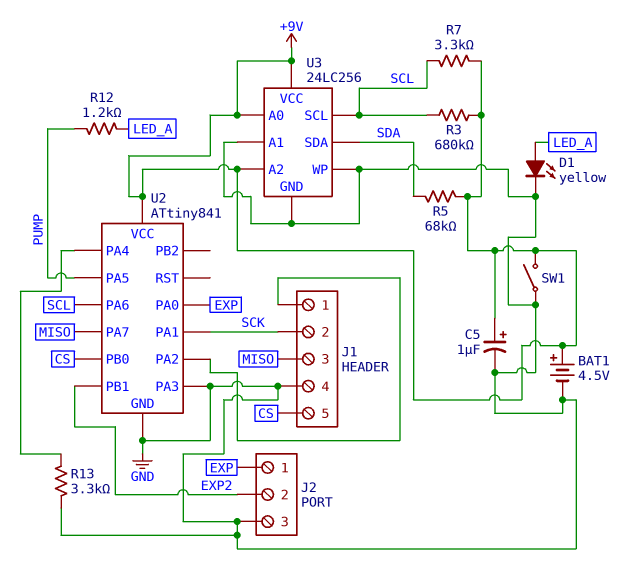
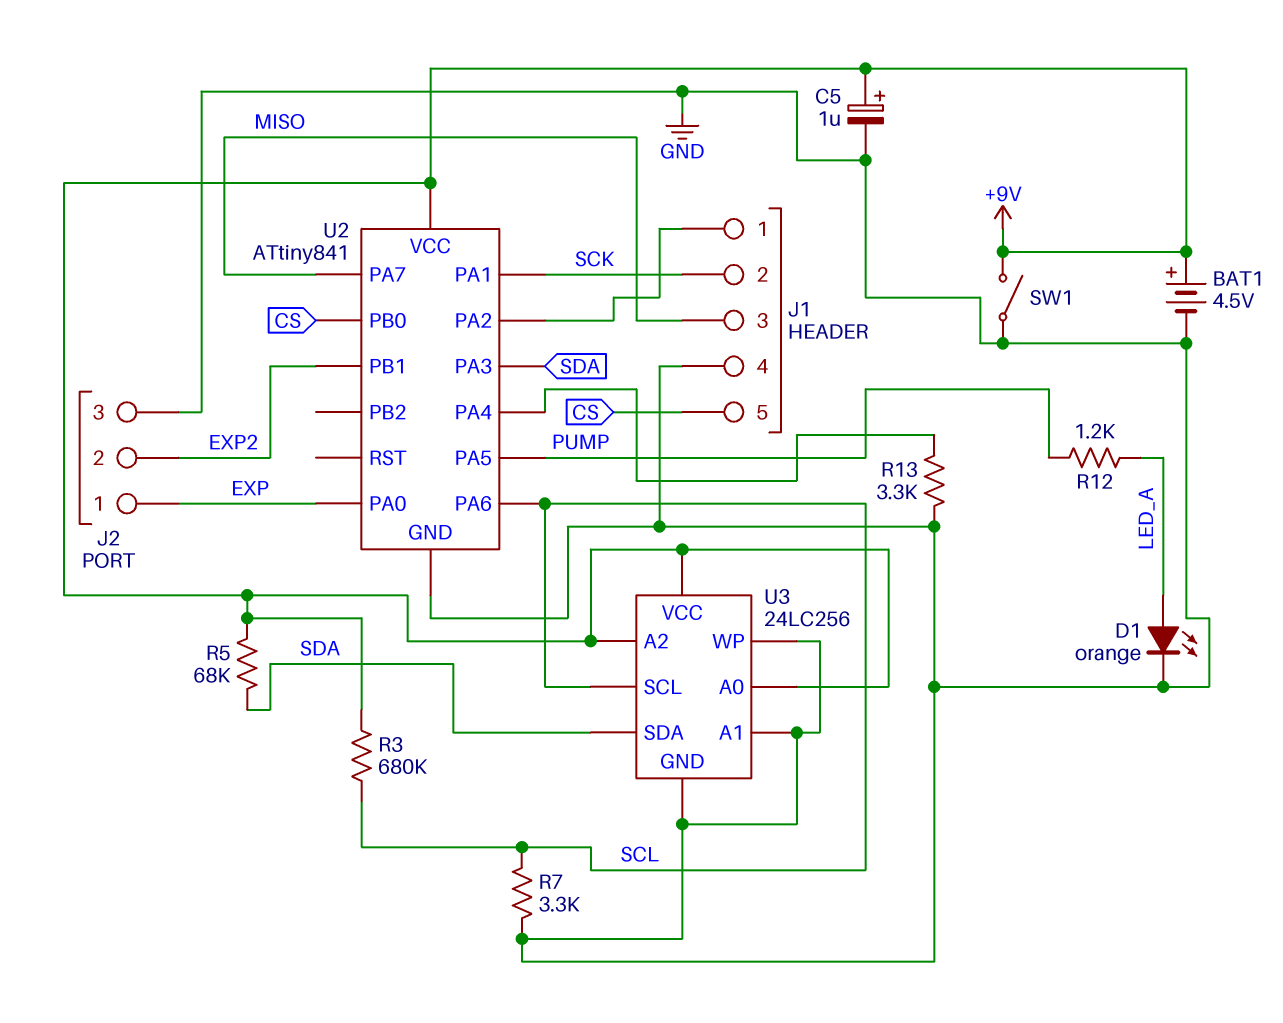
D1: LED yellow (A LED_A, K GND) -> LED orange (A LED_A, K GND)
R7: 3.3k (+9V, SCL) -> 3.3k (GND, SCL)
U2 pin PA3: GND -> SDA

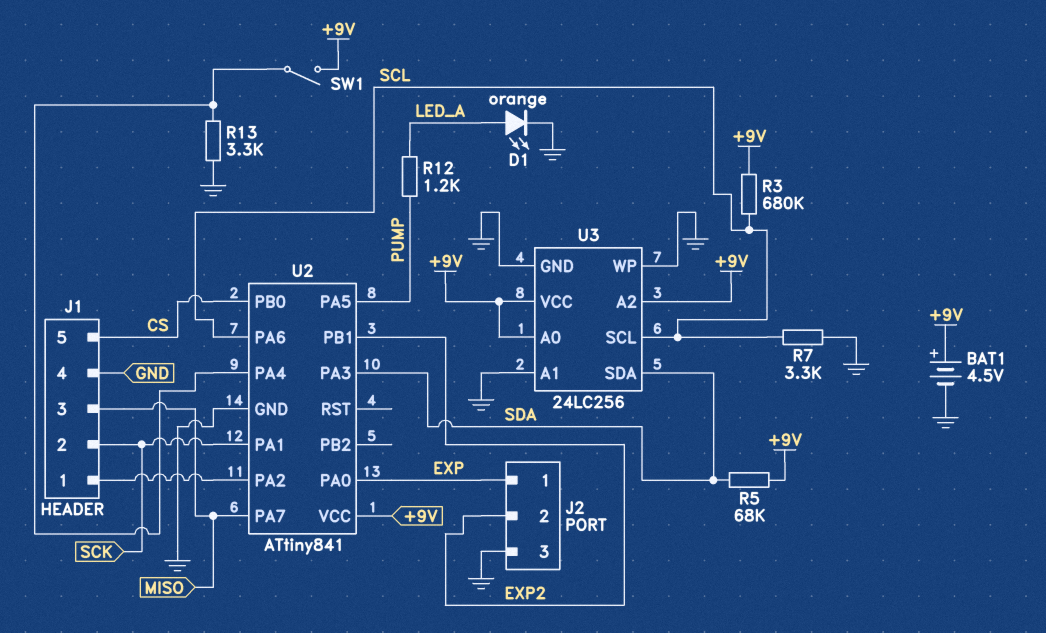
C5: 1uF (plus +9V, minus GND) -> none
SW1: switch (+9V, GND) -> switch (+9V, U2/PA4)

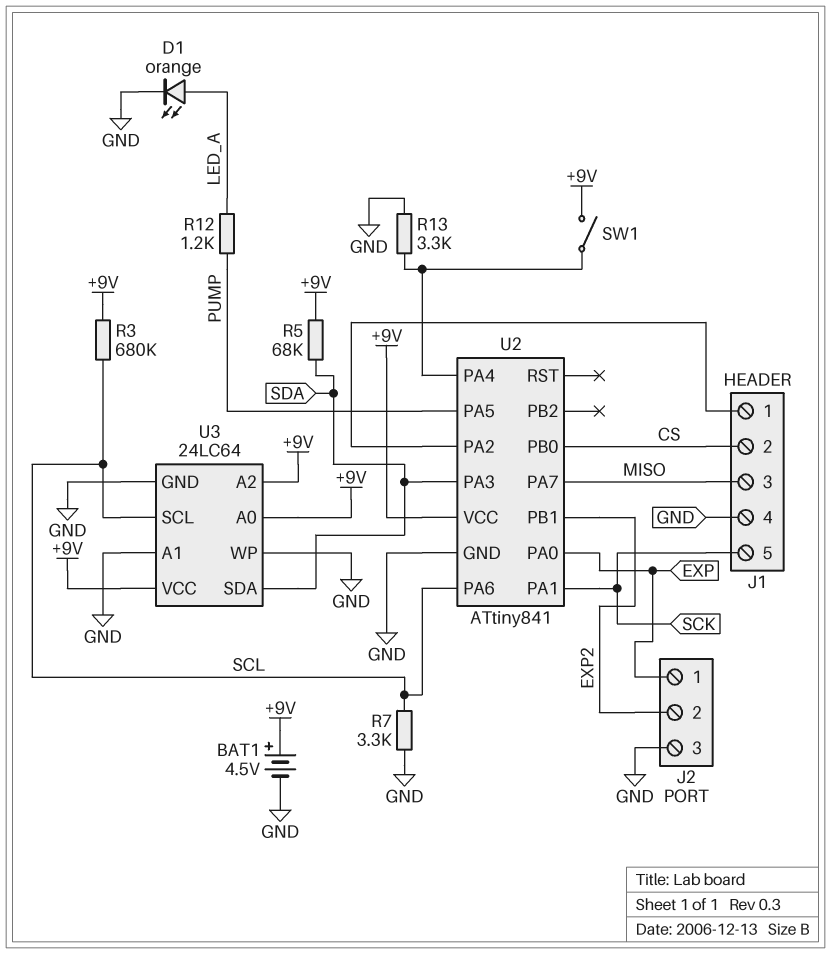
J1 pin 2: SCK -> CS
J1 pin 5: CS -> SCK
U3: 24LC256 -> 24LC64

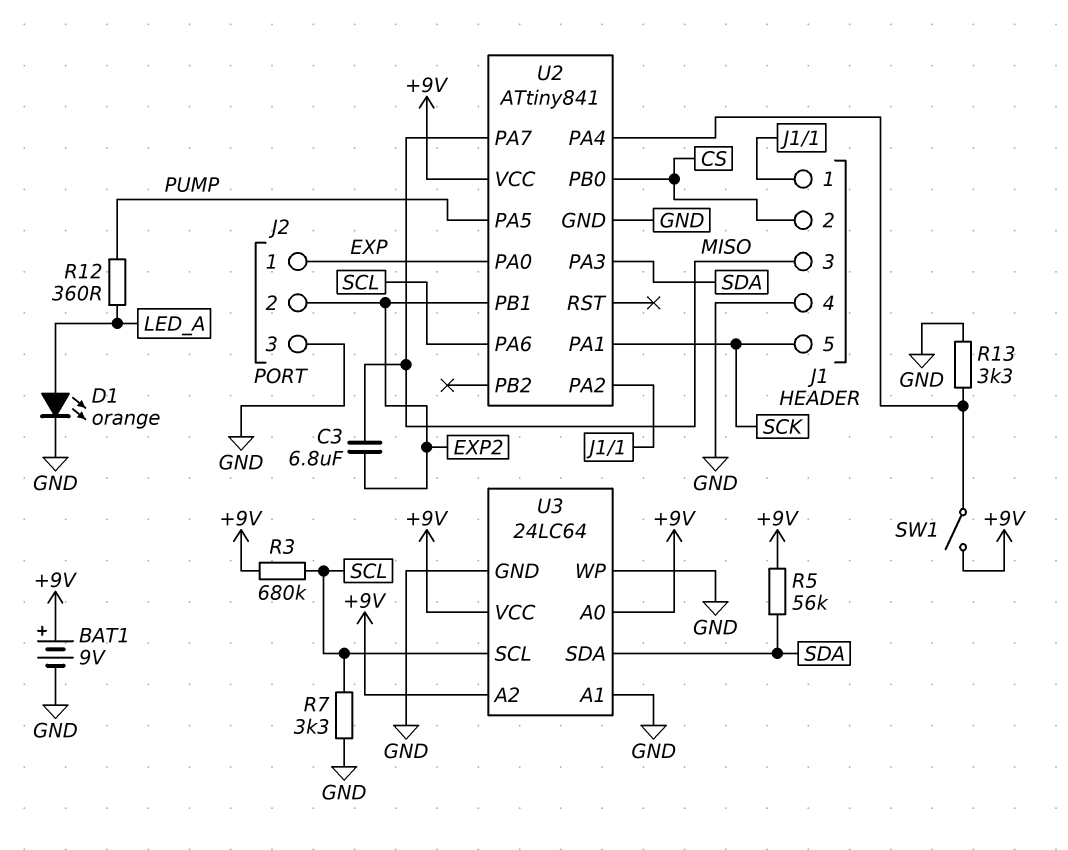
BAT1: 4.5V (plus +9V, minus GND) -> 9V (plus +9V, minus GND)
C3: none -> 6.8uF (EXP2, MISO)
R5: 68k (+9V, SDA) -> 56k (+9V, SDA)
R12: 1.2k (LED_A, PUMP) -> 360 (LED_A, PUMP)

